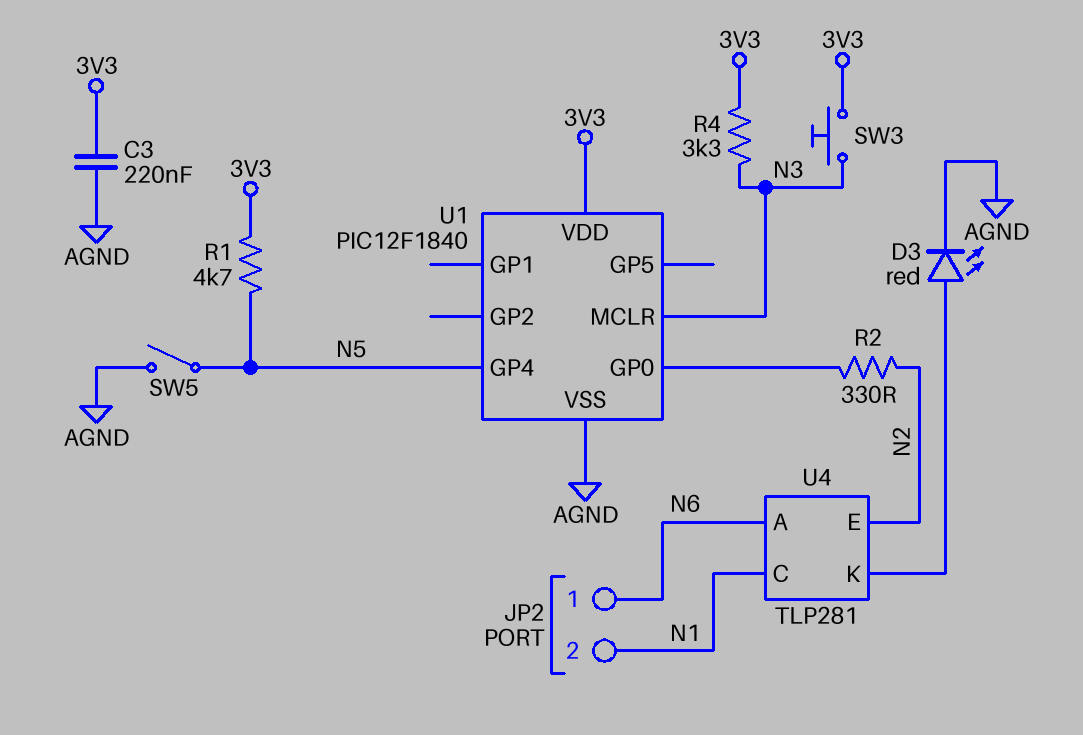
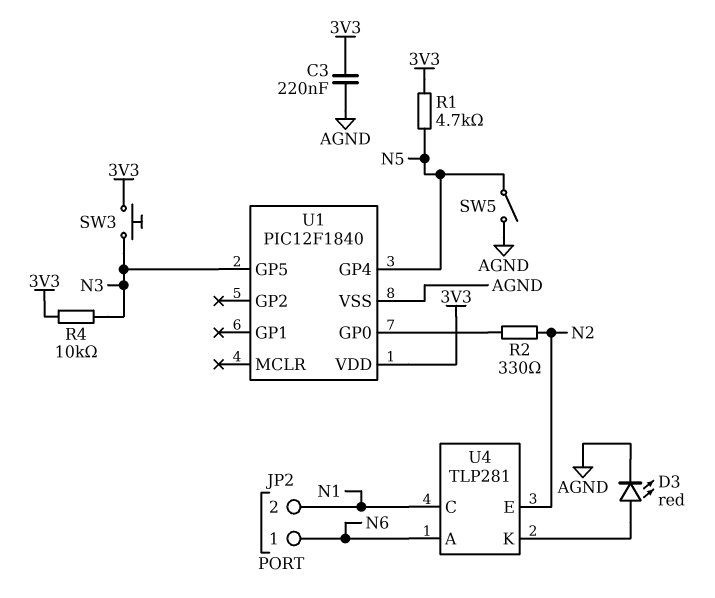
R4: 3.3k (3V3, N3) -> 10k (3V3, N3)
U1 pin GP5: none -> N3
U1 pin MCLR: N3 -> none

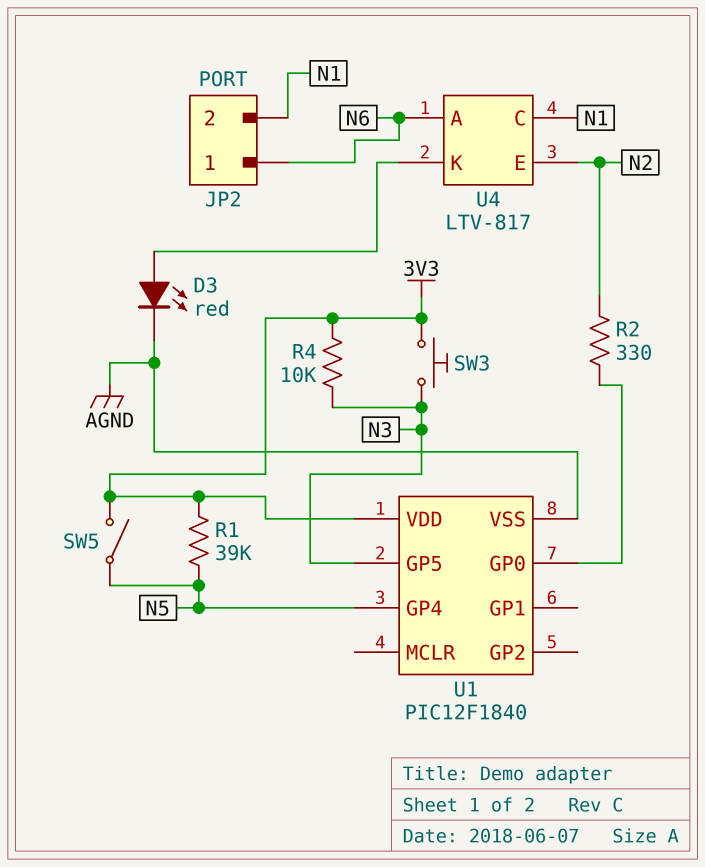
C3: 220nF (3V3, AGND) -> none
R1: 4.7k (3V3, N5) -> 39k (3V3, N5)
SW5: switch (AGND, N5) -> switch (3V3, N5)
U4: TLP281 -> LTV-817

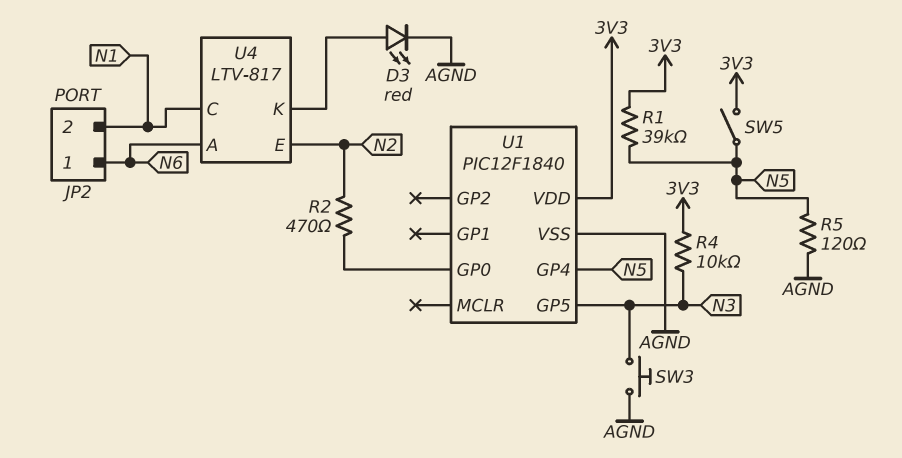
R2: 330 (N2, U1/GP0) -> 470 (N2, U1/GP0)
R5: none -> 120 (AGND, N5)
SW3: button (3V3, N3) -> button (AGND, N3)

